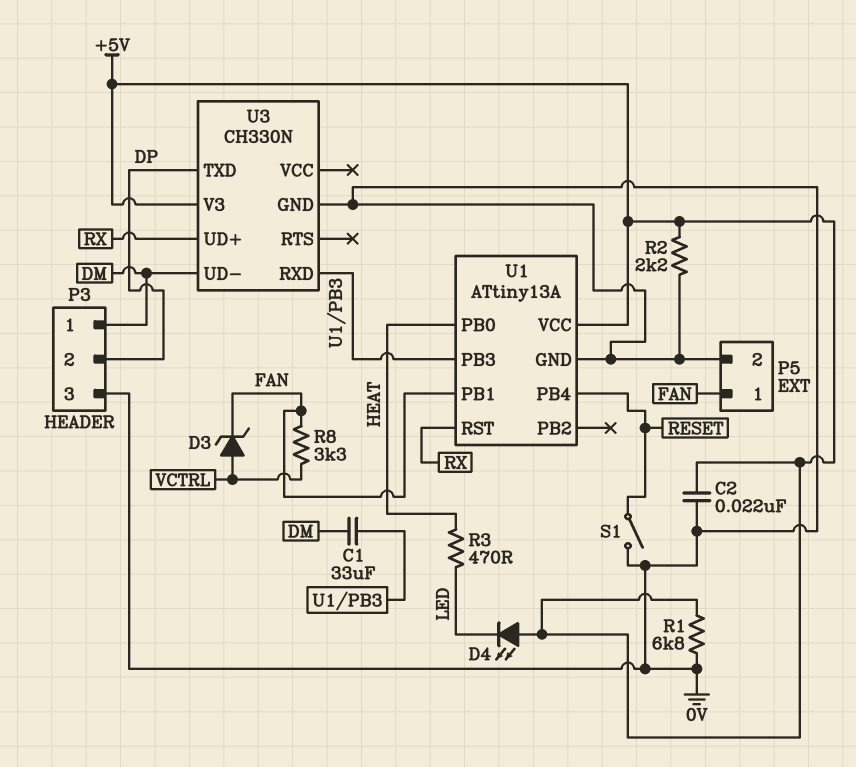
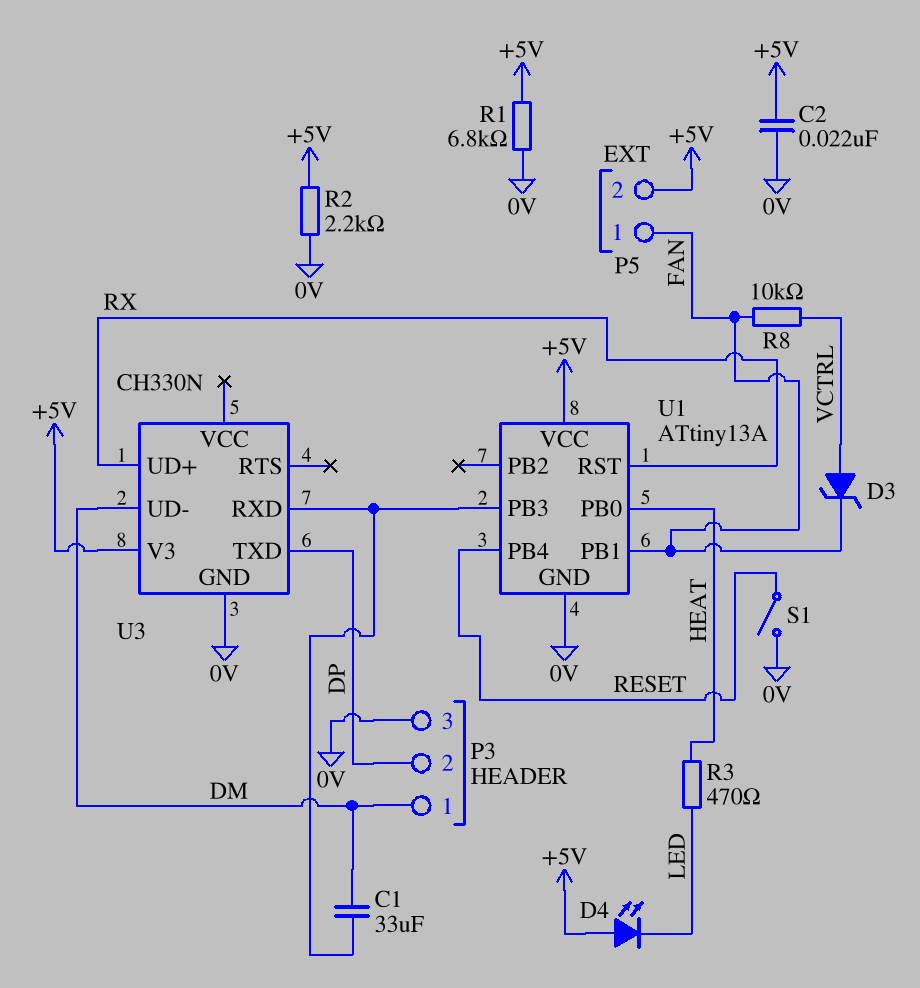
P5 pin 2: 0V -> +5V
R8: 3.3k (FAN, VCTRL) -> 10k (FAN, VCTRL)

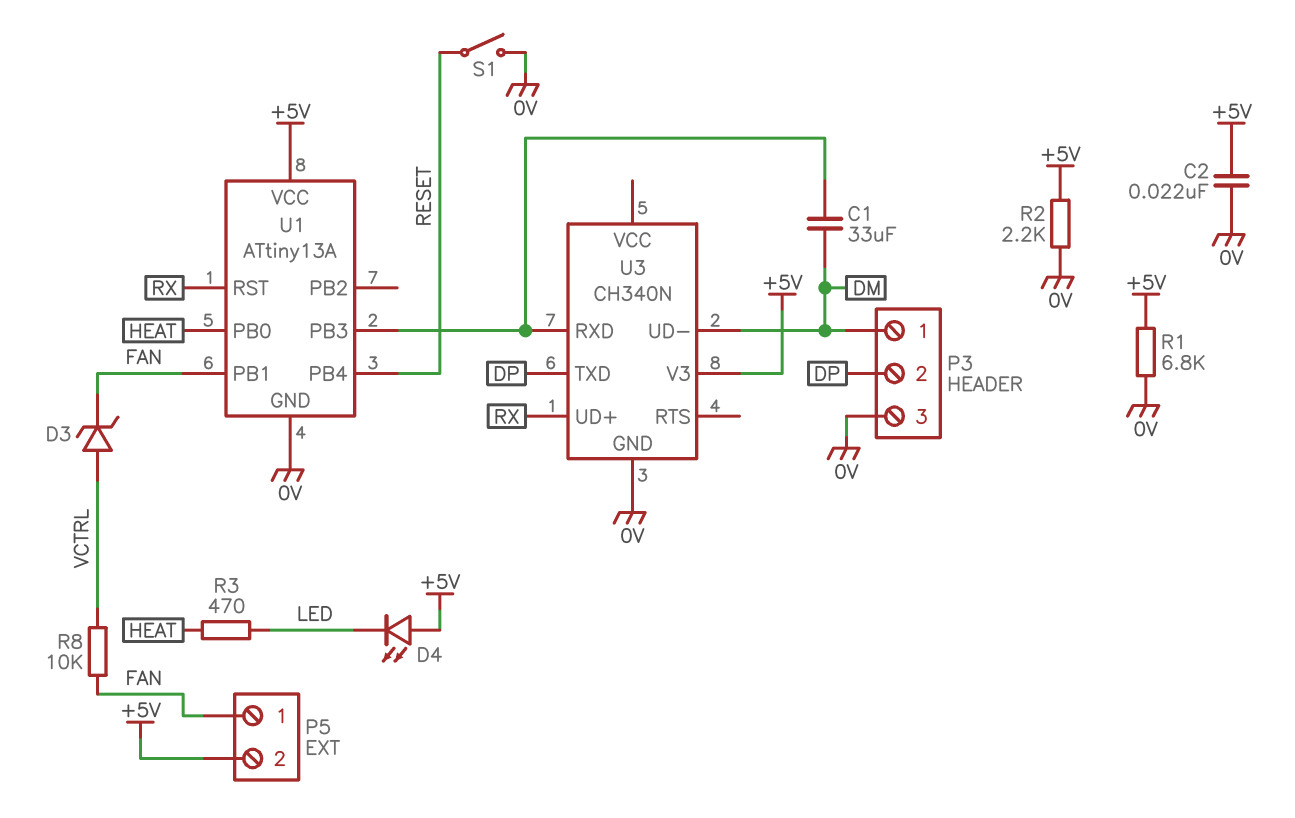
U3: CH330N -> CH340N

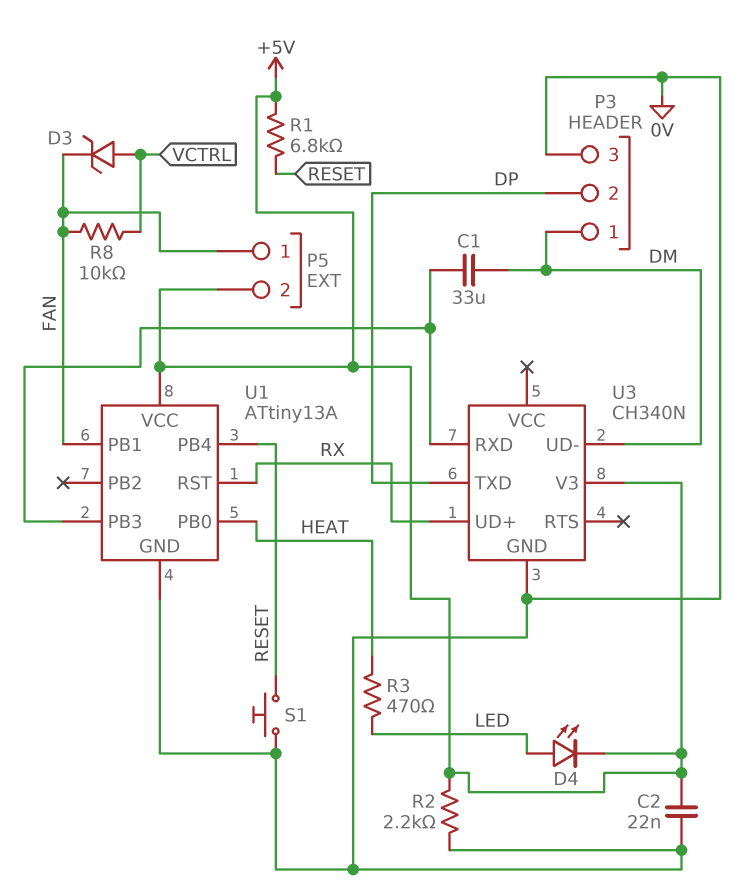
D4: LED (A +5V, K LED) -> LED (A LED, K +5V)
R1: 6.8k (+5V, 0V) -> 6.8k (+5V, RESET)
S1: switch (0V, RESET) -> button (0V, RESET)

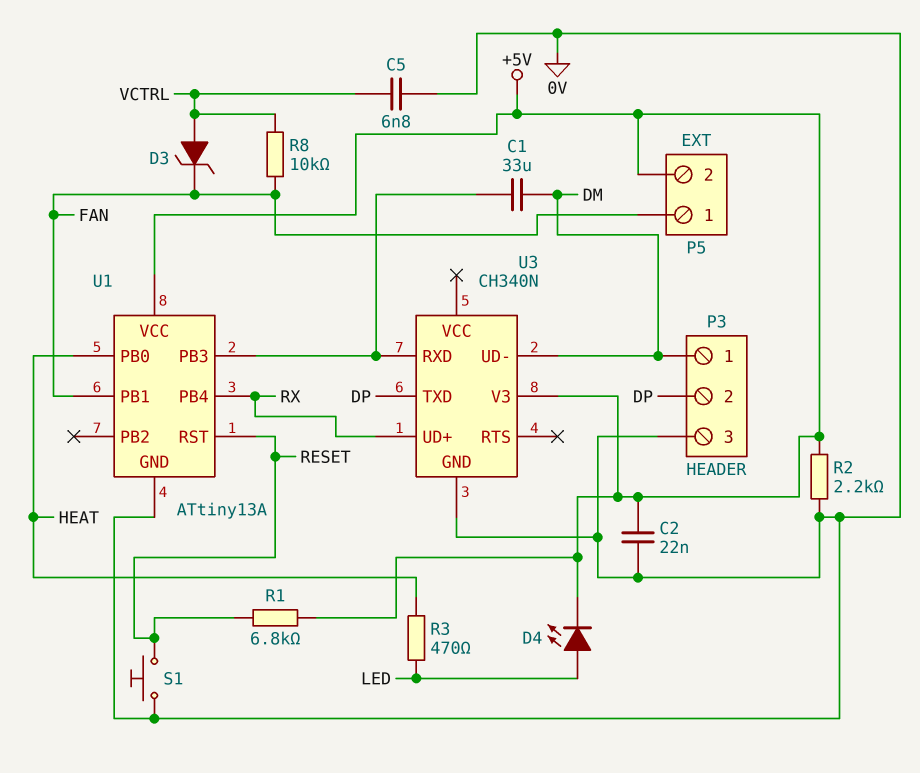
C5: none -> 6.8nF (0V, VCTRL)
U1 pin PB4: RESET -> RX
U1 pin RST: RX -> RESET

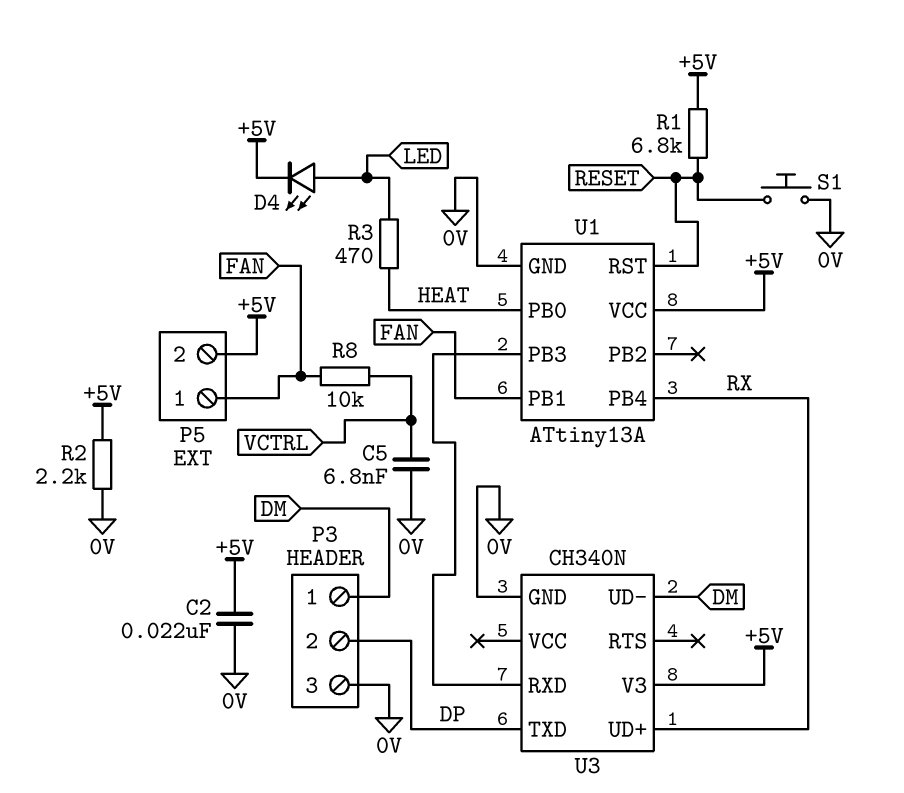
C1: 33uF (DM, U1/PB3) -> none
D3: zener (A VCTRL, K FAN) -> none

